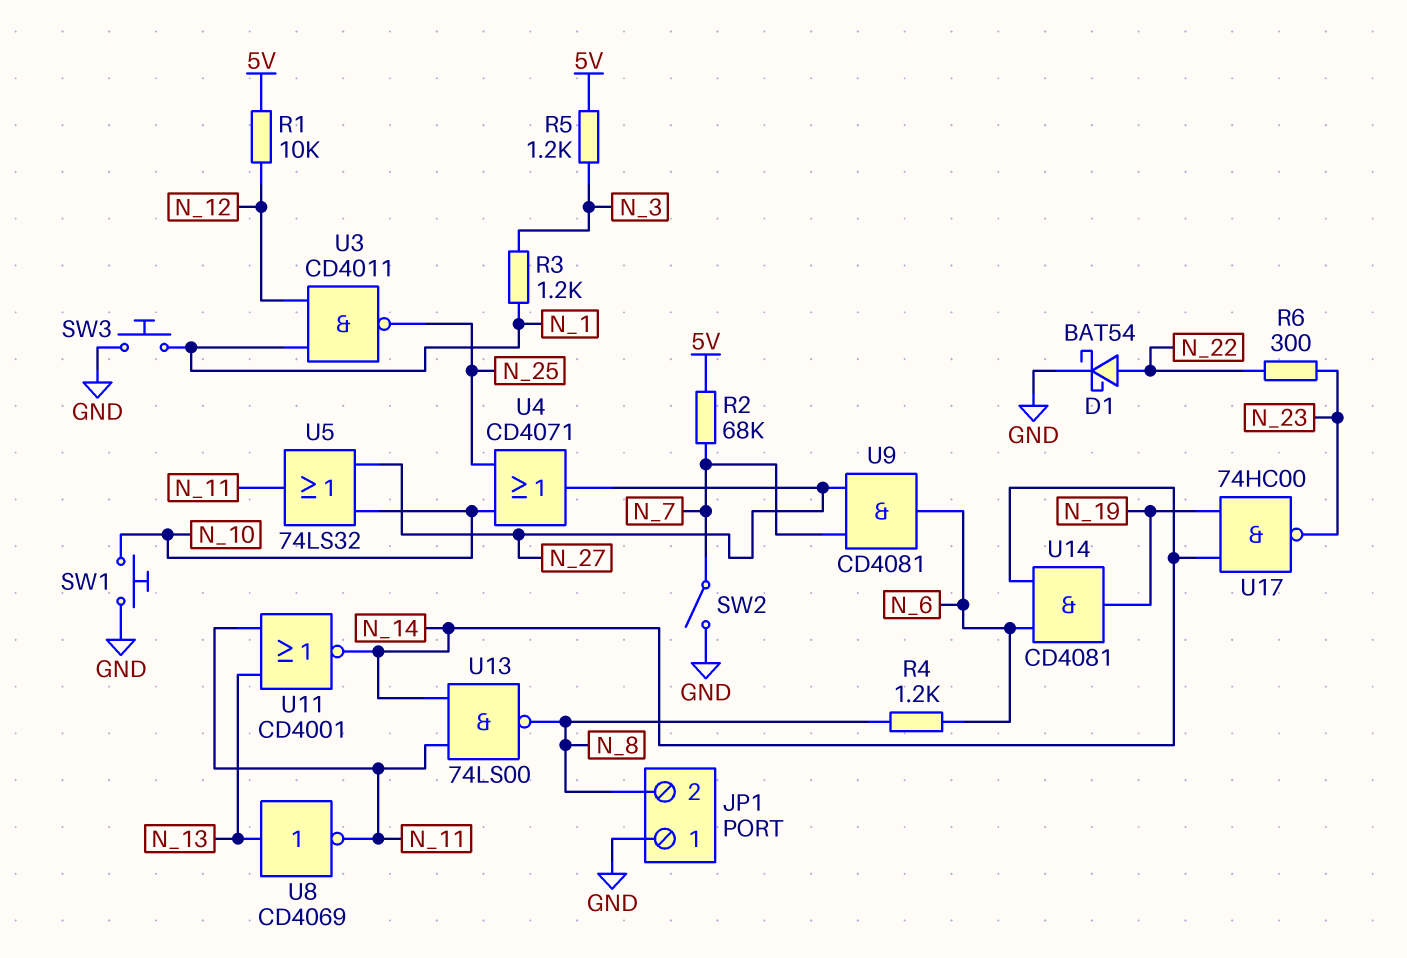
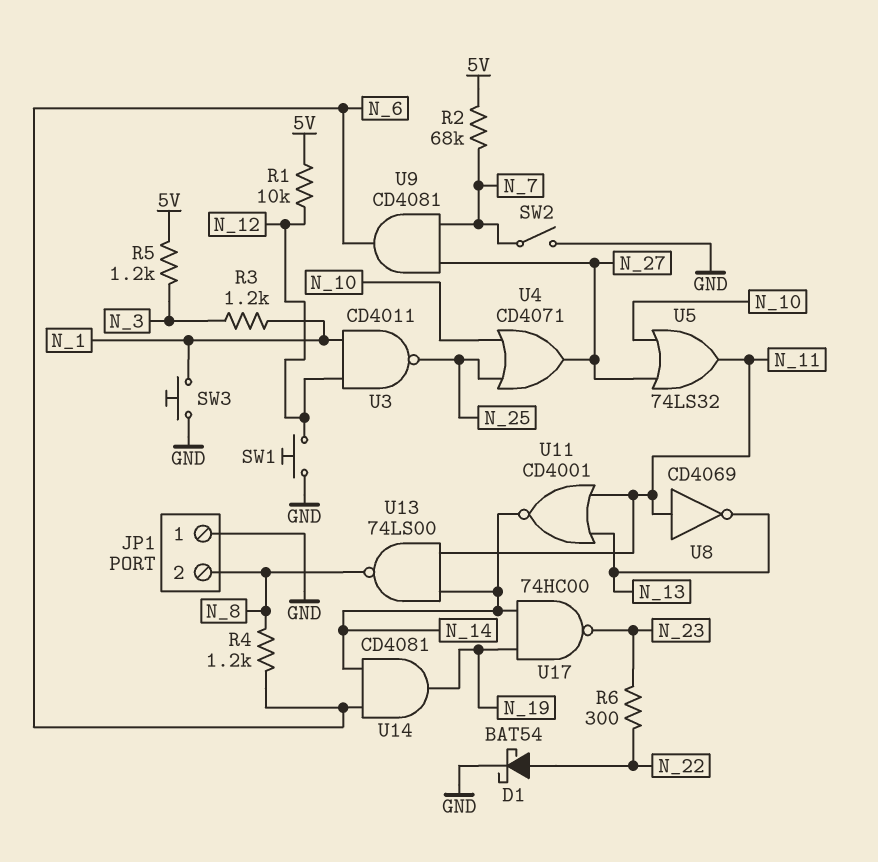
SW1: button (GND, N_10) -> button (GND, N_12)
U8: NOT CD4069 (in N_13, out N_11) -> NOT CD4069 (in N_11, out N_13)

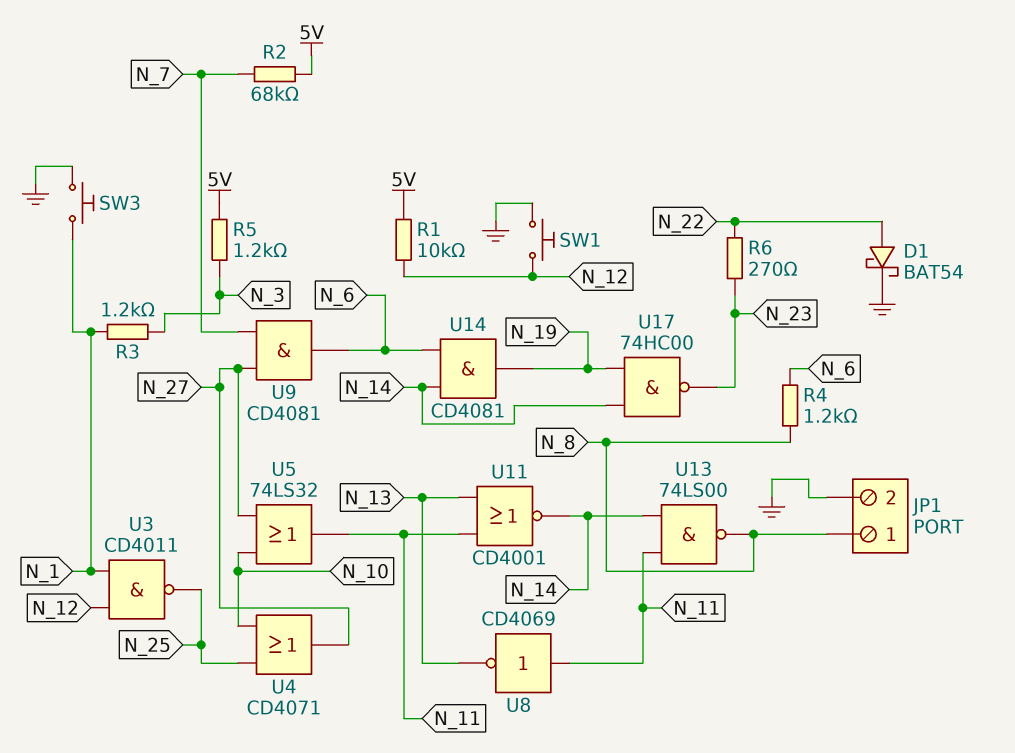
JP1 pin 1: GND -> N_8
JP1 pin 2: N_8 -> GND
R6: 300 (N_22, N_23) -> 270 (N_22, N_23)
SW2: switch (GND, N_7) -> none

